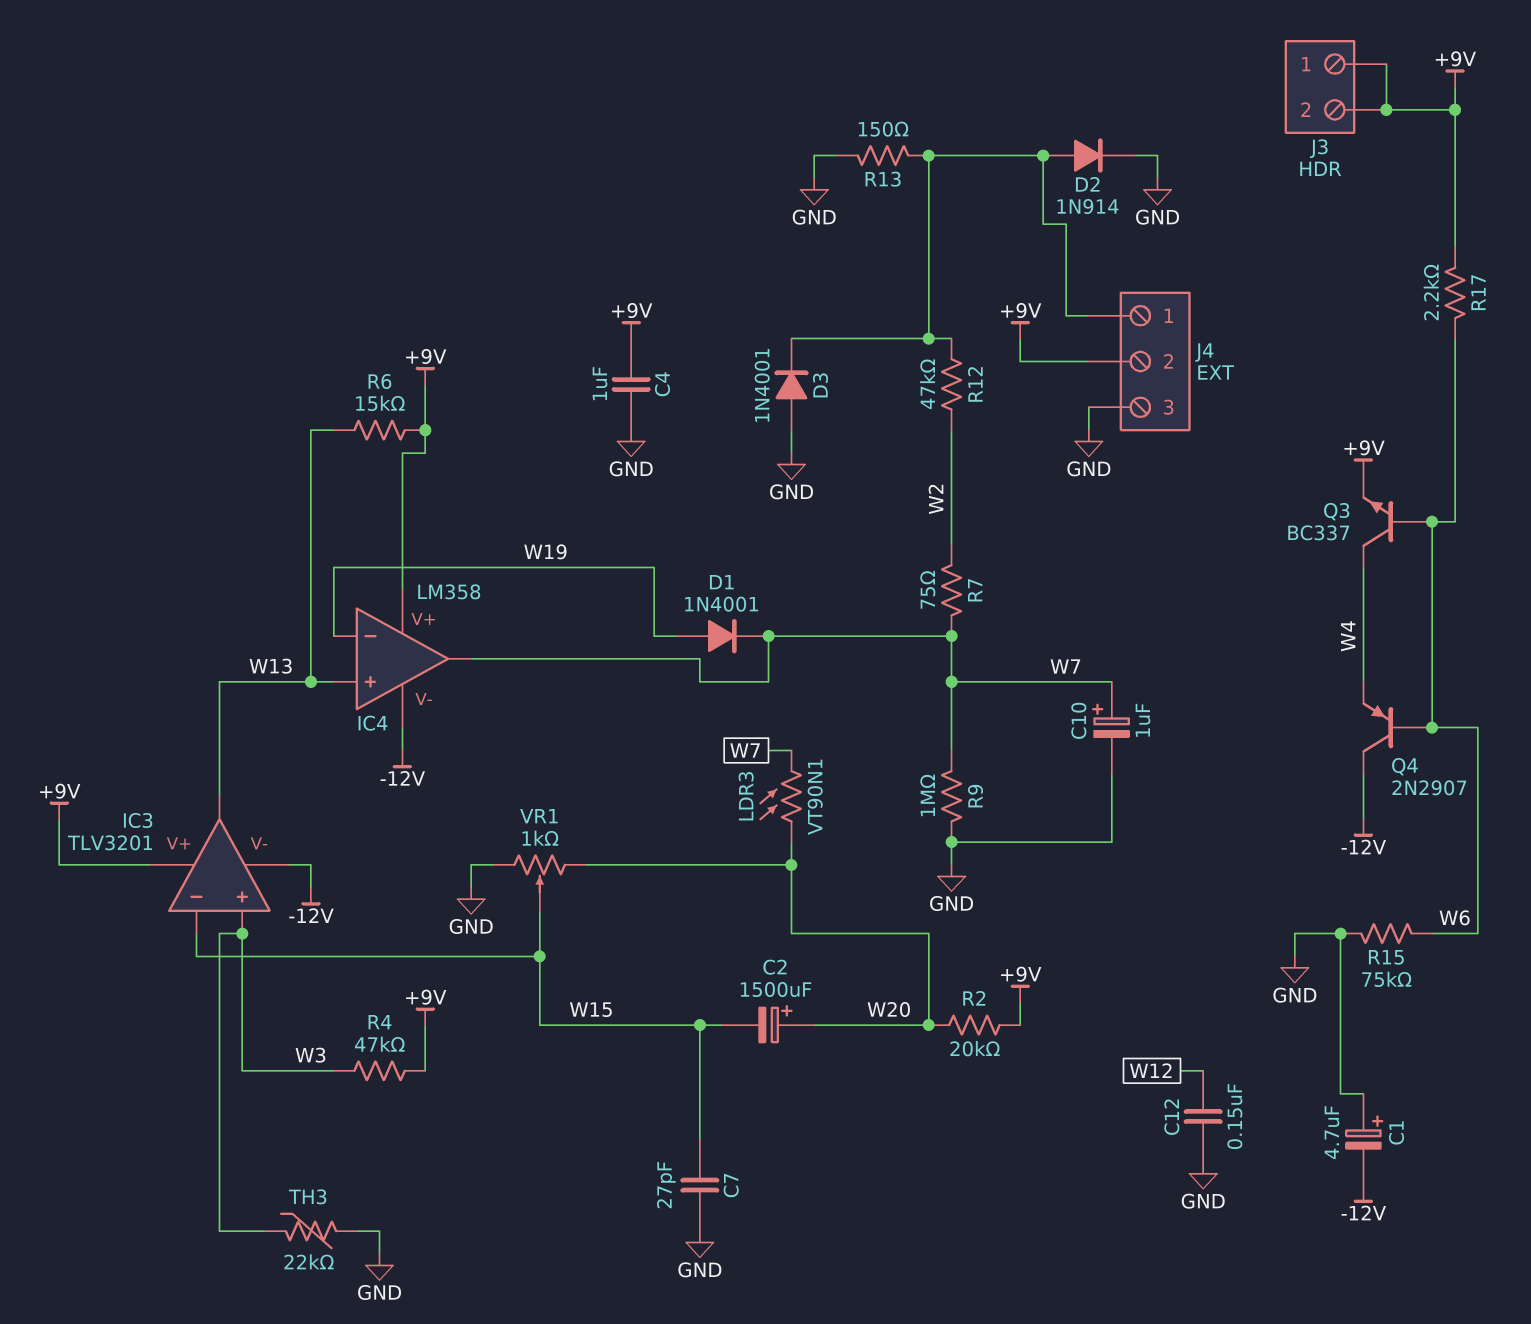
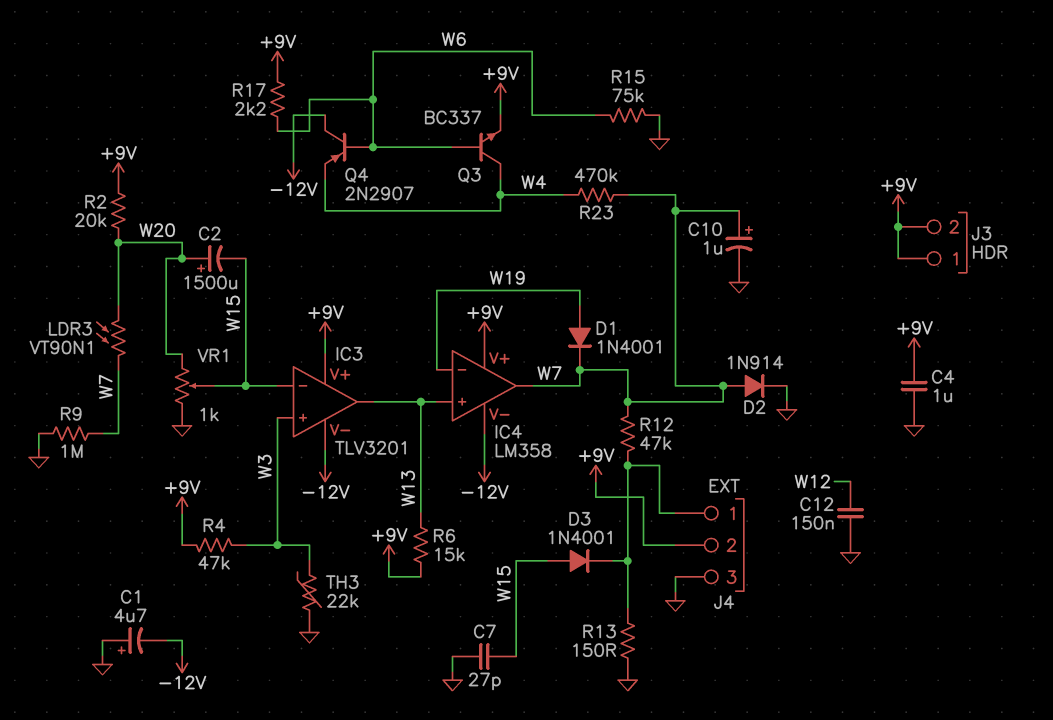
D2: diode 1N914 (A J4/1, K GND) -> diode 1N914 (A W7, K GND)
D3: diode 1N4001 (A GND, K J4/1) -> diode 1N4001 (A W15, K J4/1)
R7: 75 (W2, W7) -> none
R12: 47k (J4/1, W2) -> 47k (J4/1, W7)
R23: none -> 470k (W4, W7)

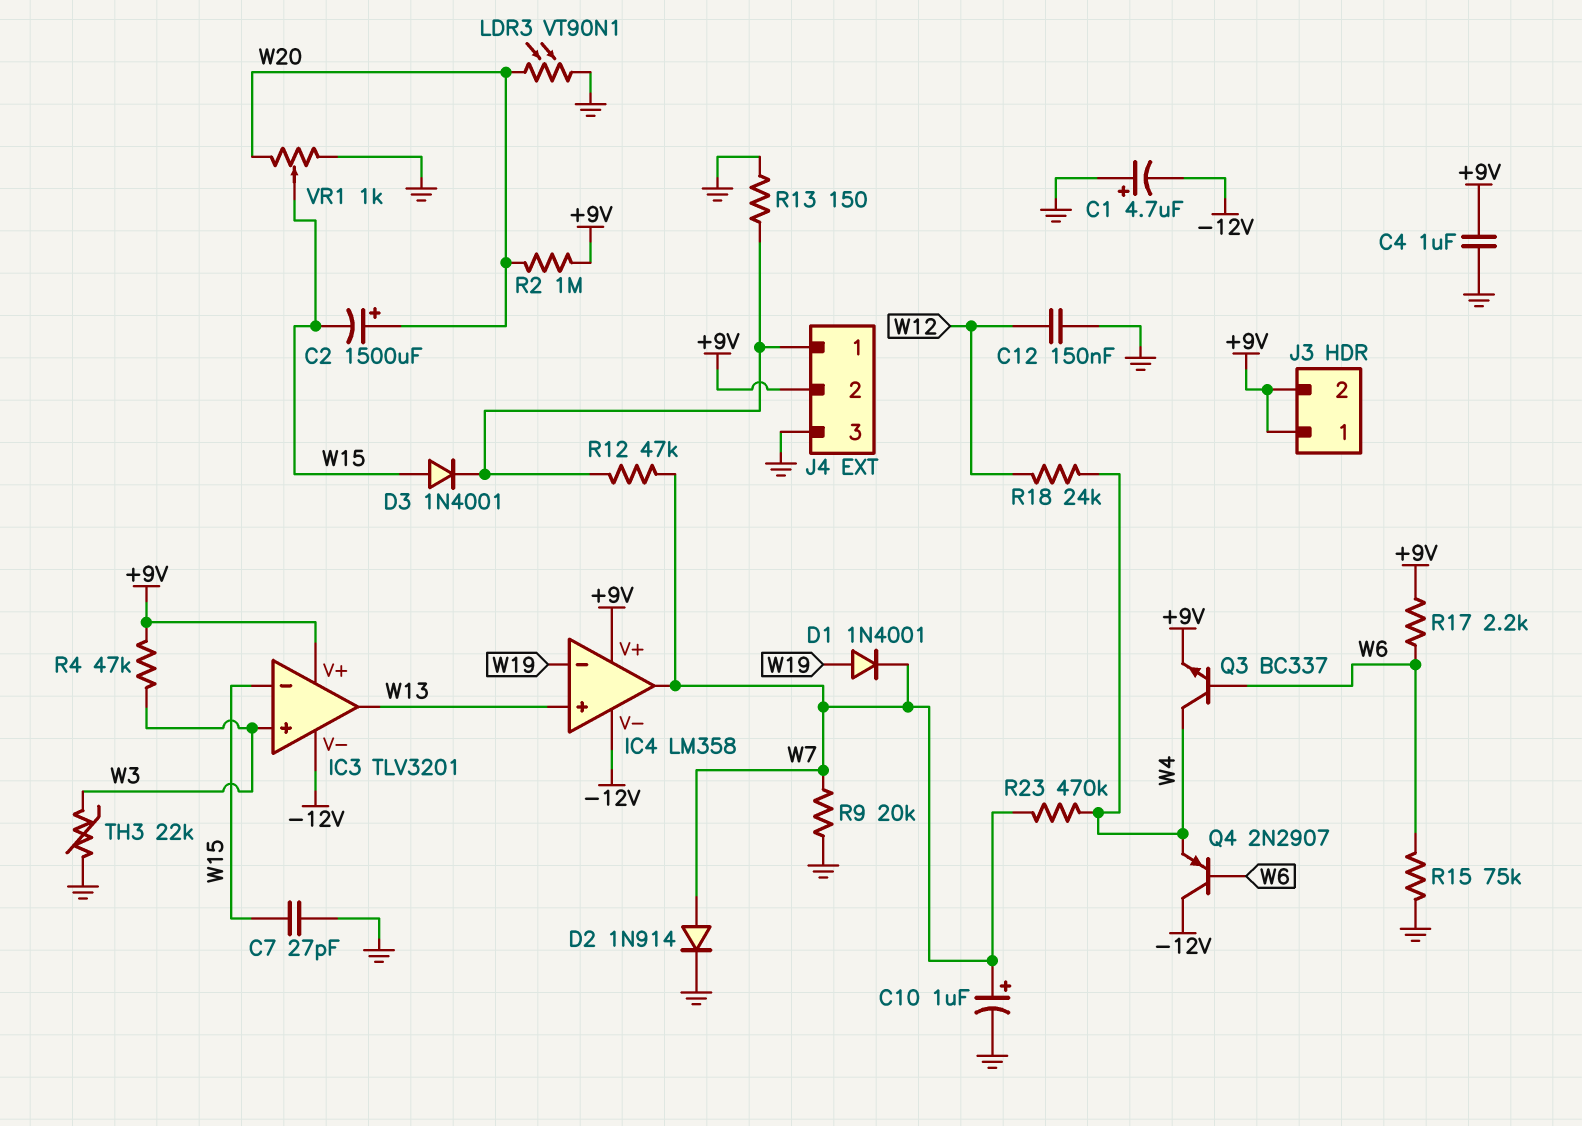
LDR3: VT90N1 (W7, W20) -> VT90N1 (GND, W20)
R2: 20k (+9V, W20) -> 1M (+9V, W20)
R6: 15k (+9V, W13) -> none
R9: 1M (GND, W7) -> 20k (GND, W7)
R18: none -> 24k (W4, W12)

